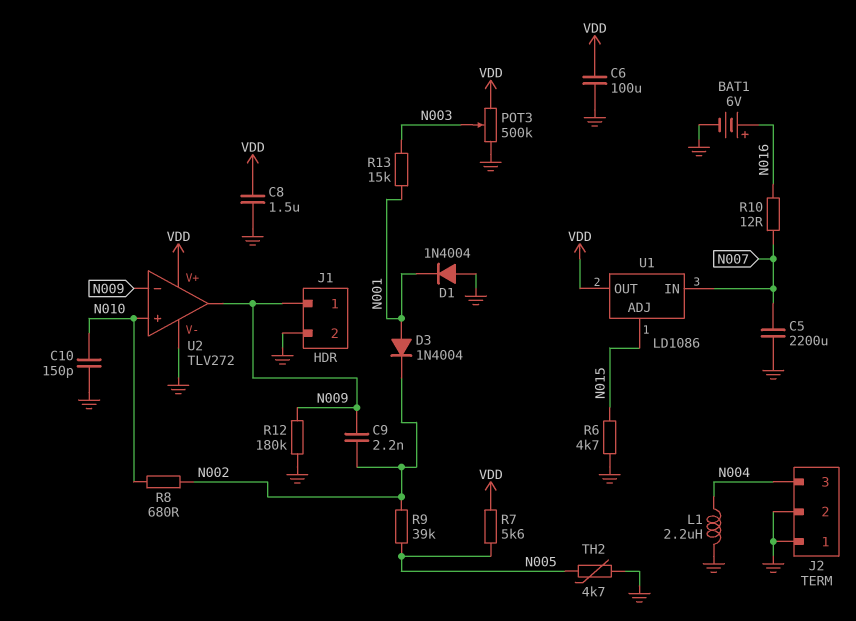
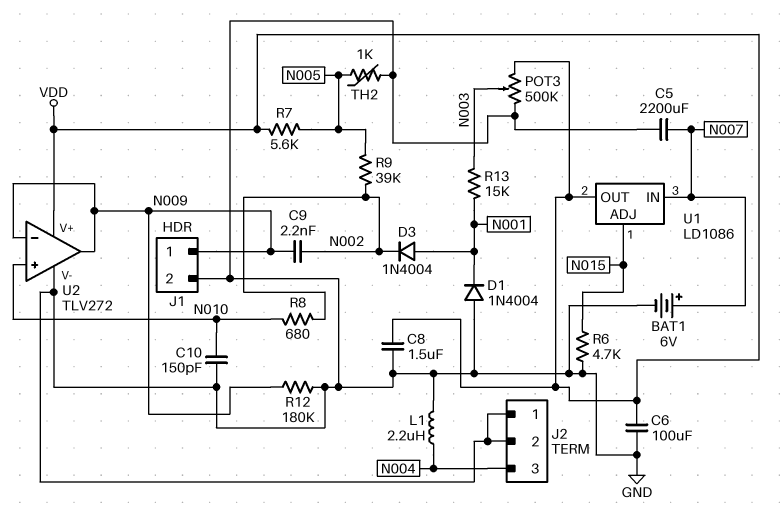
BAT1: 6V (plus N016, minus GND) -> 6V (plus N007, minus GND)
R10: 12 (N007, N016) -> none
TH2: 4.7k (GND, N005) -> 1k (GND, N005)

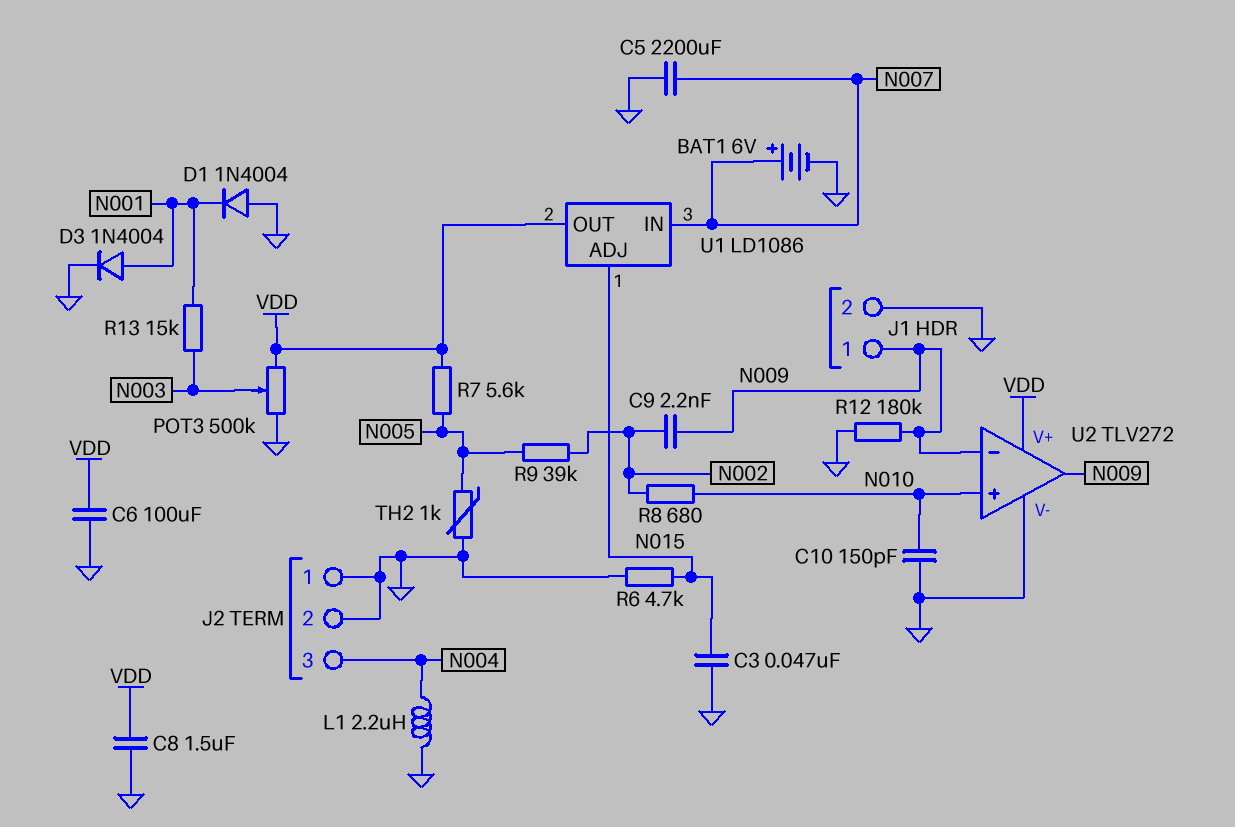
C3: none -> 47nF (GND, N015)
D3: diode 1N4004 (A N001, K N002) -> diode 1N4004 (A N001, K GND)

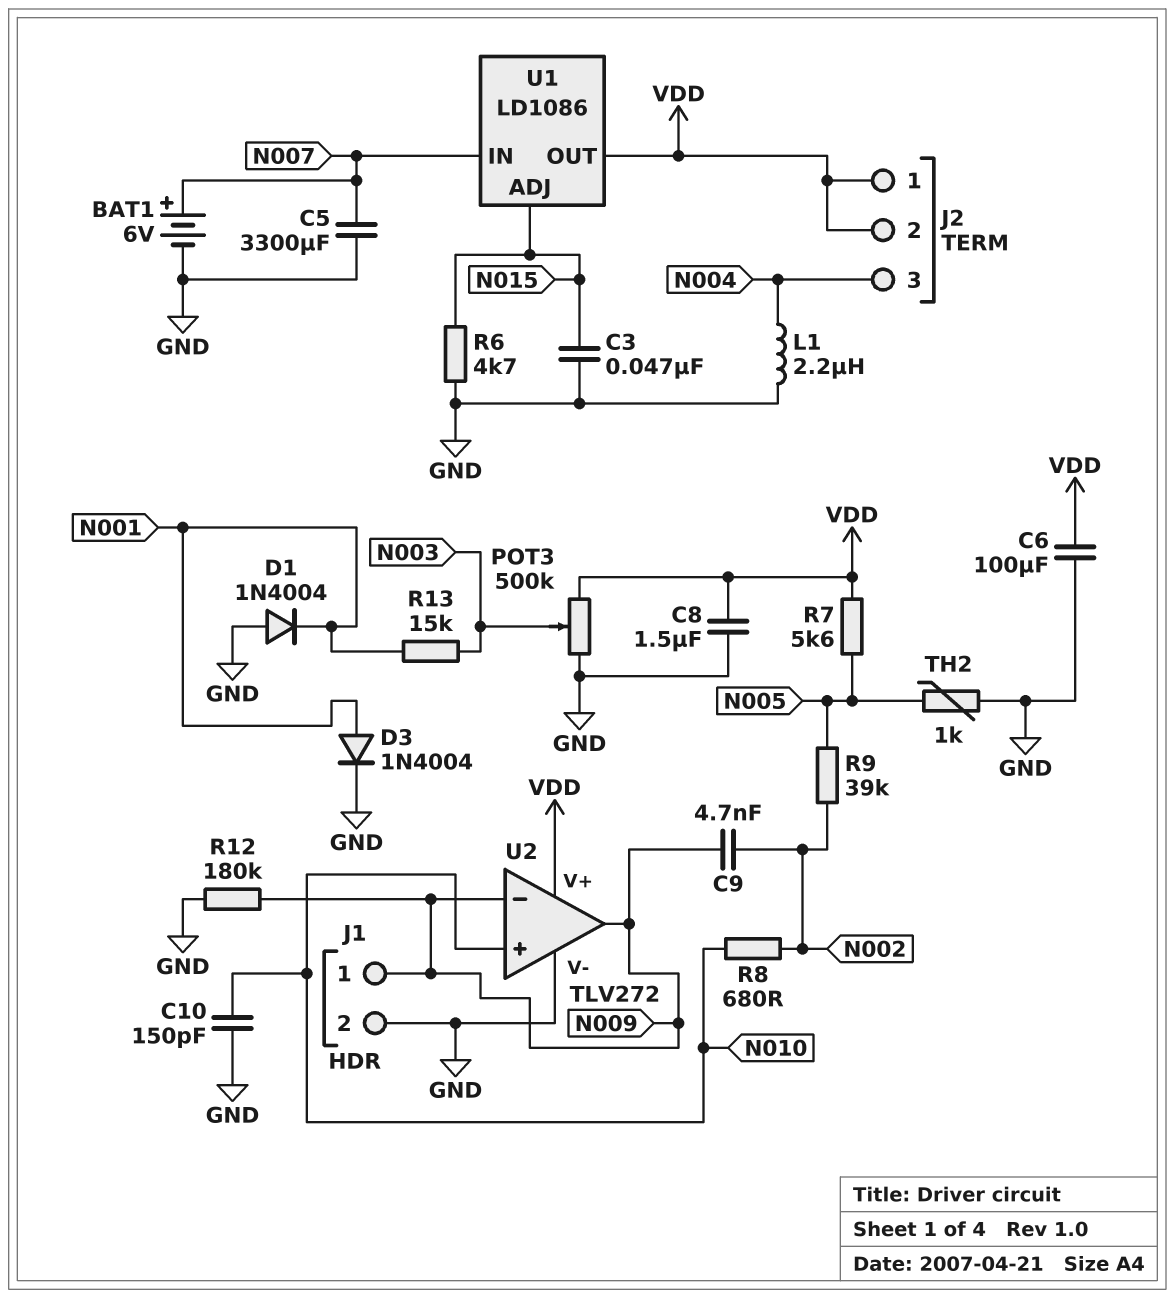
C5: 2200uF (GND, N007) -> 3300uF (GND, N007)
C9: 2.2nF (N002, N009) -> 4.7nF (N002, N009)
J2 pin 1: GND -> VDD
J2 pin 2: GND -> VDD

